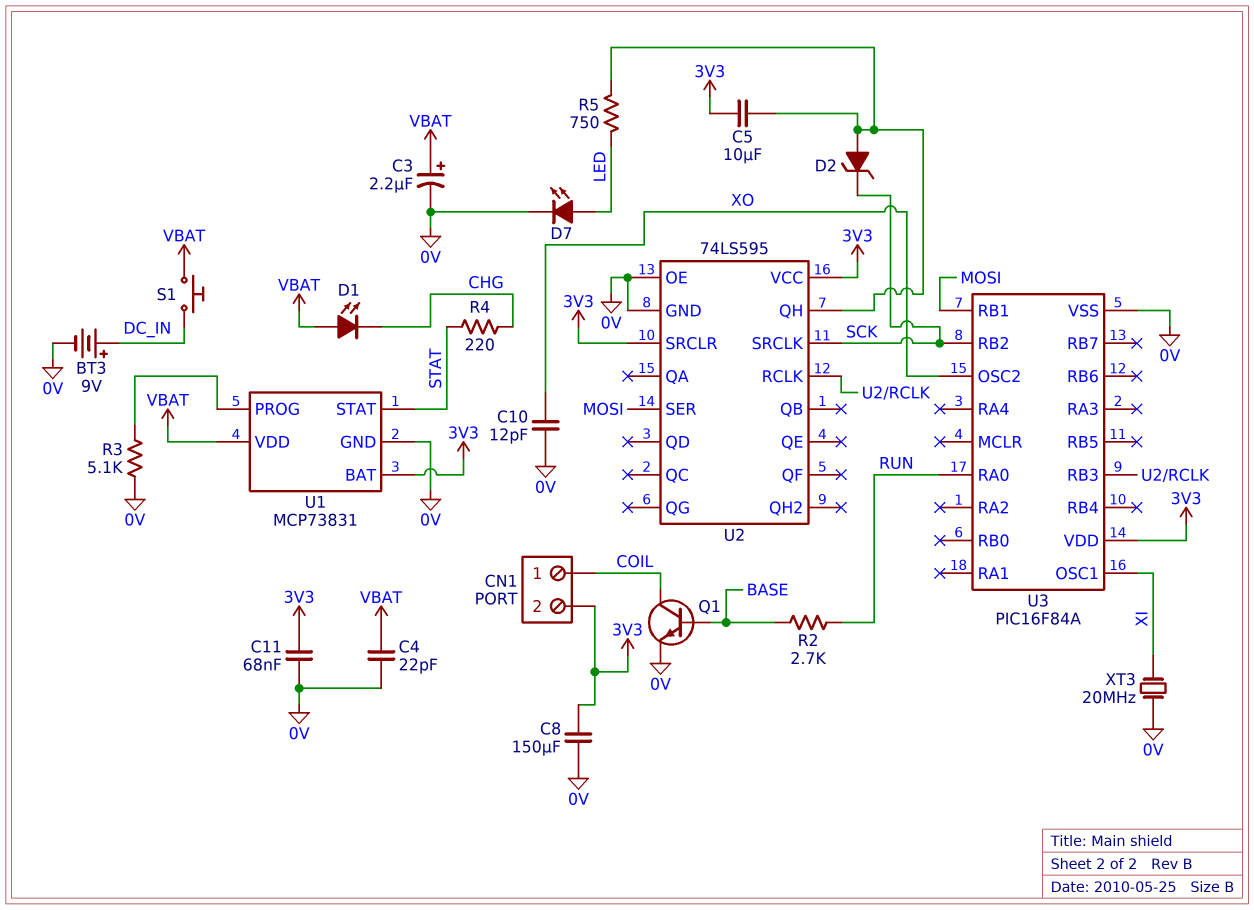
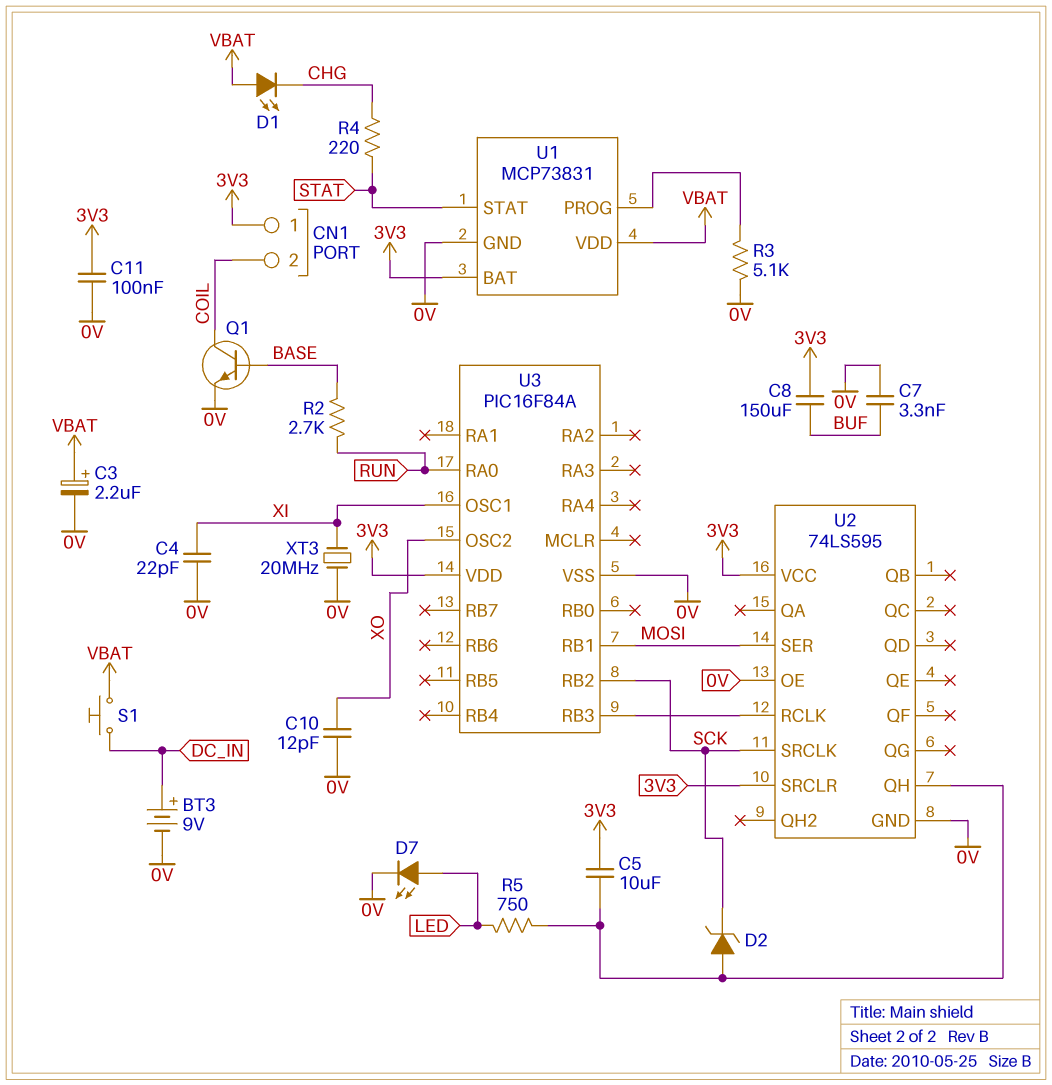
C4: 22pF (0V, VBAT) -> 22pF (0V, XI)
C7: none -> 3.3nF (0V, BUF)
C8: 150uF (0V, 3V3) -> 150uF (3V3, BUF)
C11: 68nF (0V, 3V3) -> 100nF (0V, 3V3)
CN1 pin 1: COIL -> 3V3
CN1 pin 2: 3V3 -> COIL

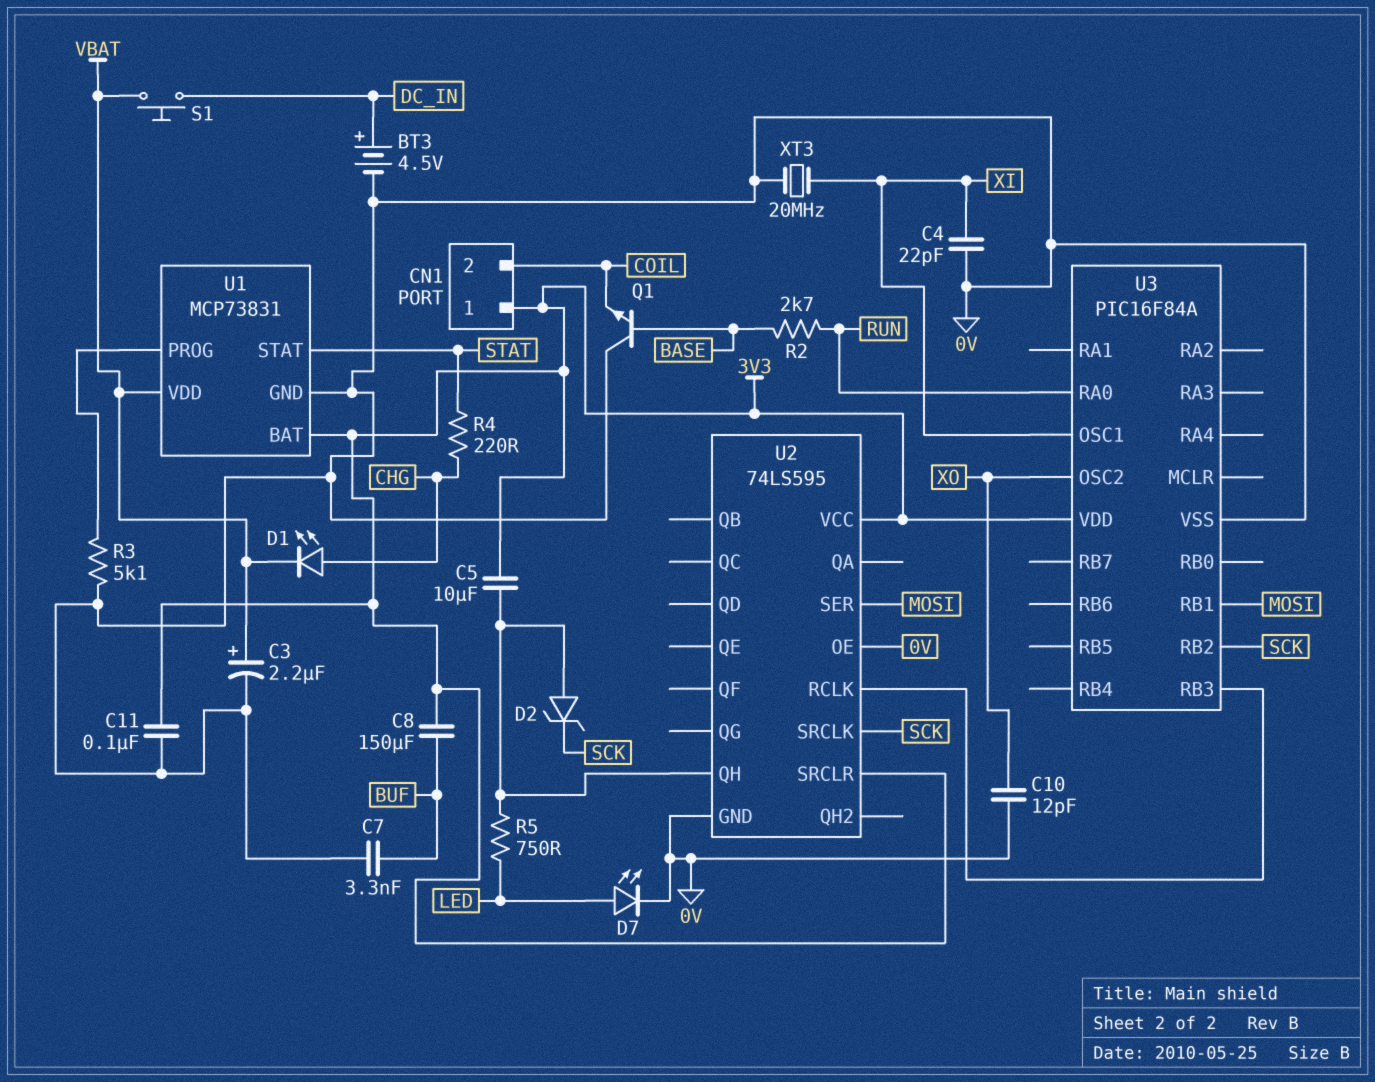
BT3: 9V (plus DC_IN, minus 0V) -> 4.5V (plus DC_IN, minus 0V)
D1: LED (A VBAT, K CHG) -> LED (A CHG, K VBAT)
Q1: NPN (B BASE, C COIL, E 0V) -> NPN (B BASE, C 0V, E COIL)

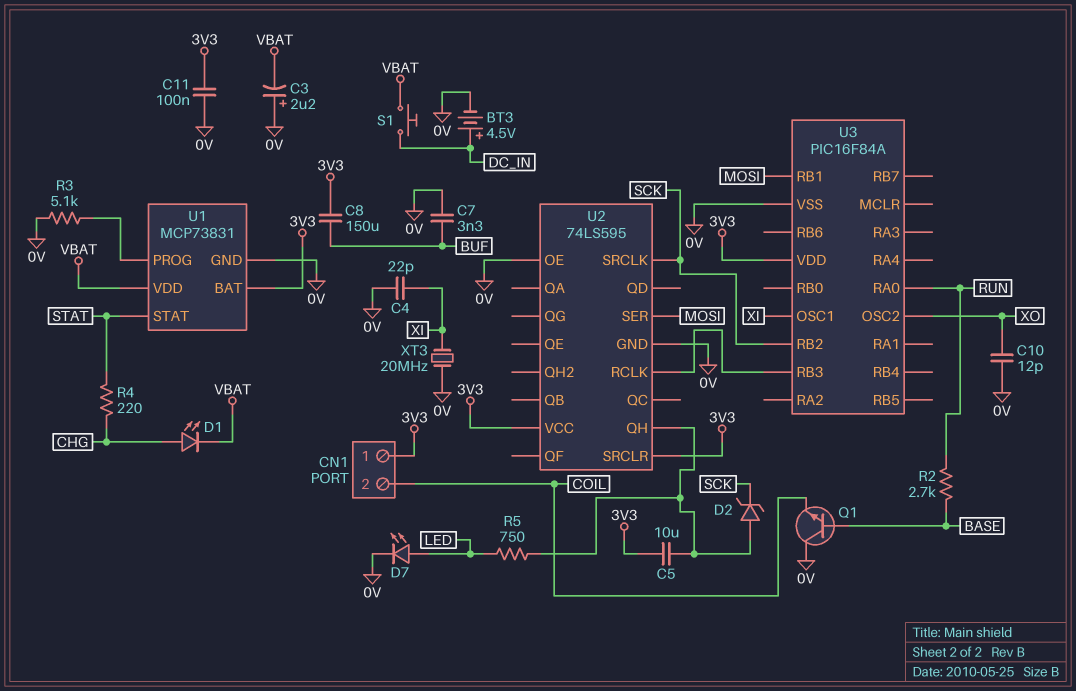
C3: 2.2uF (plus VBAT, minus 0V) -> 2.2uF (plus 0V, minus VBAT)

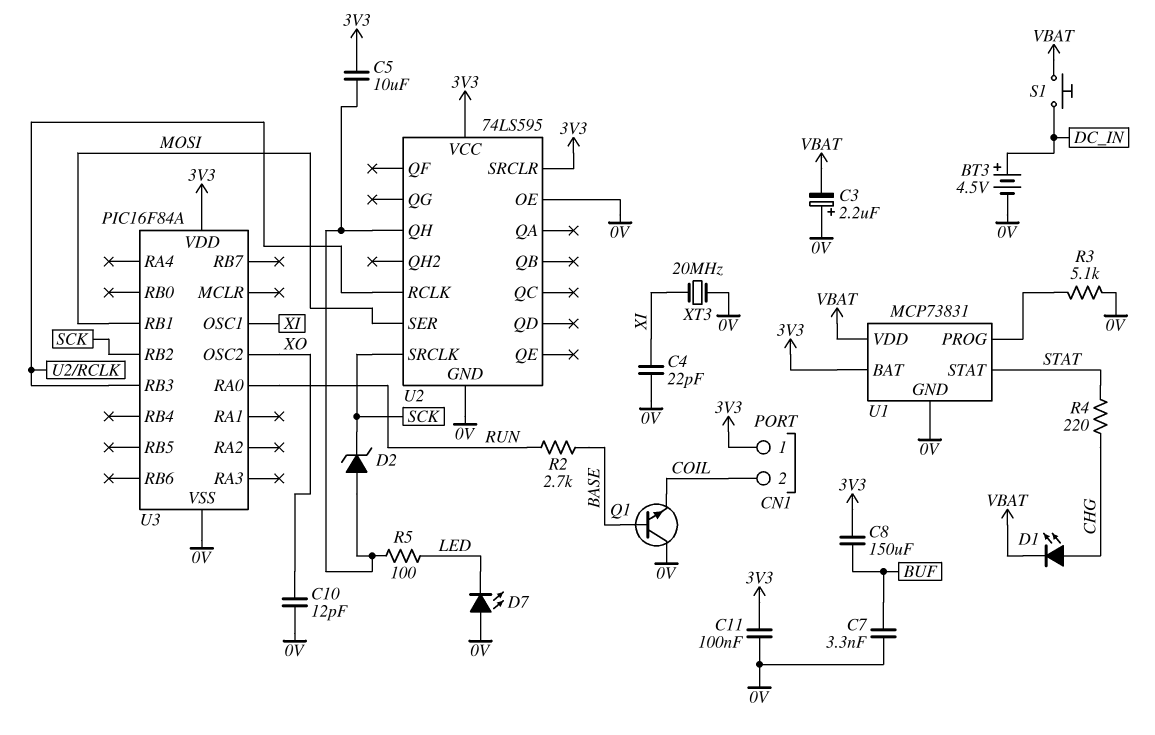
D7: LED (A LED, K 0V) -> LED (A 0V, K LED)
R5: 750 (LED, U2/QH) -> 100 (LED, U2/QH)

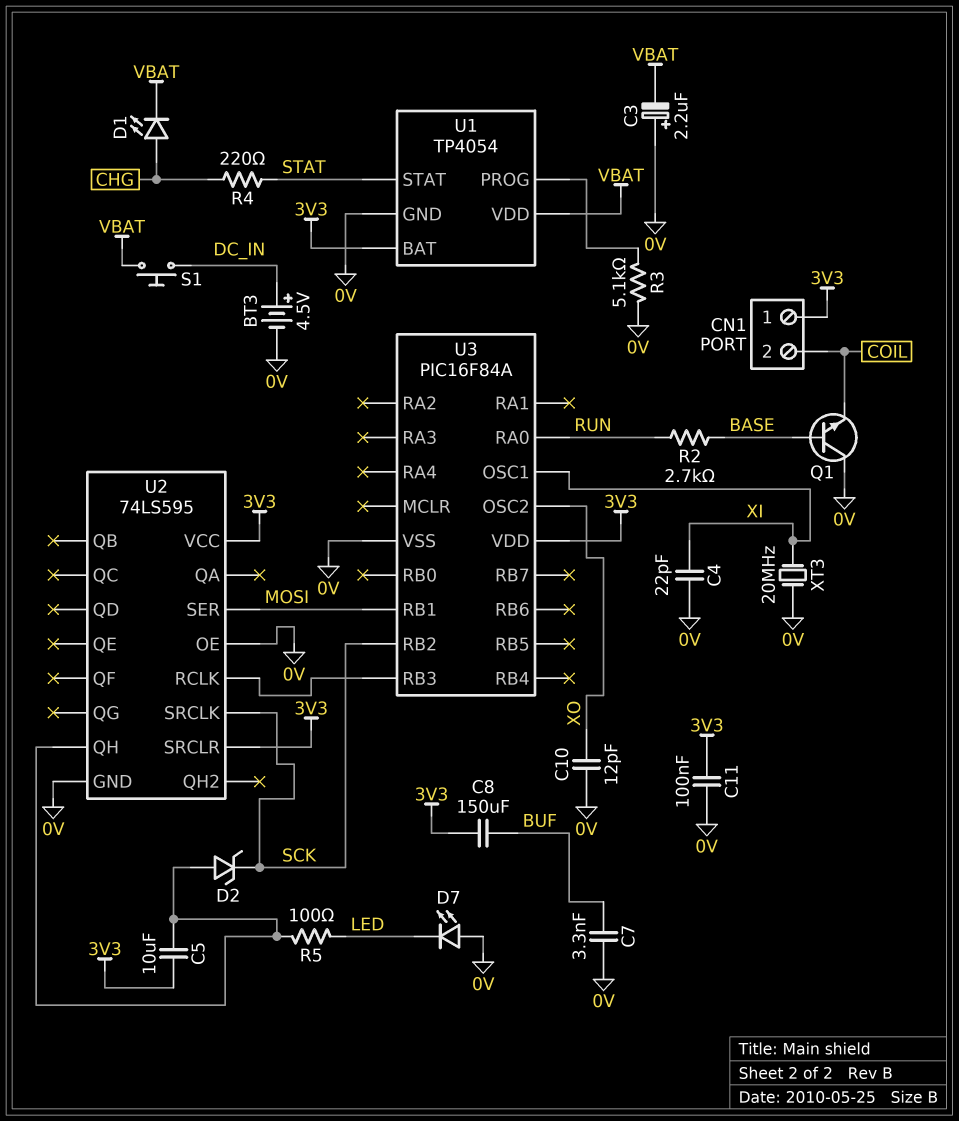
U1: MCP73831 -> TP4054

